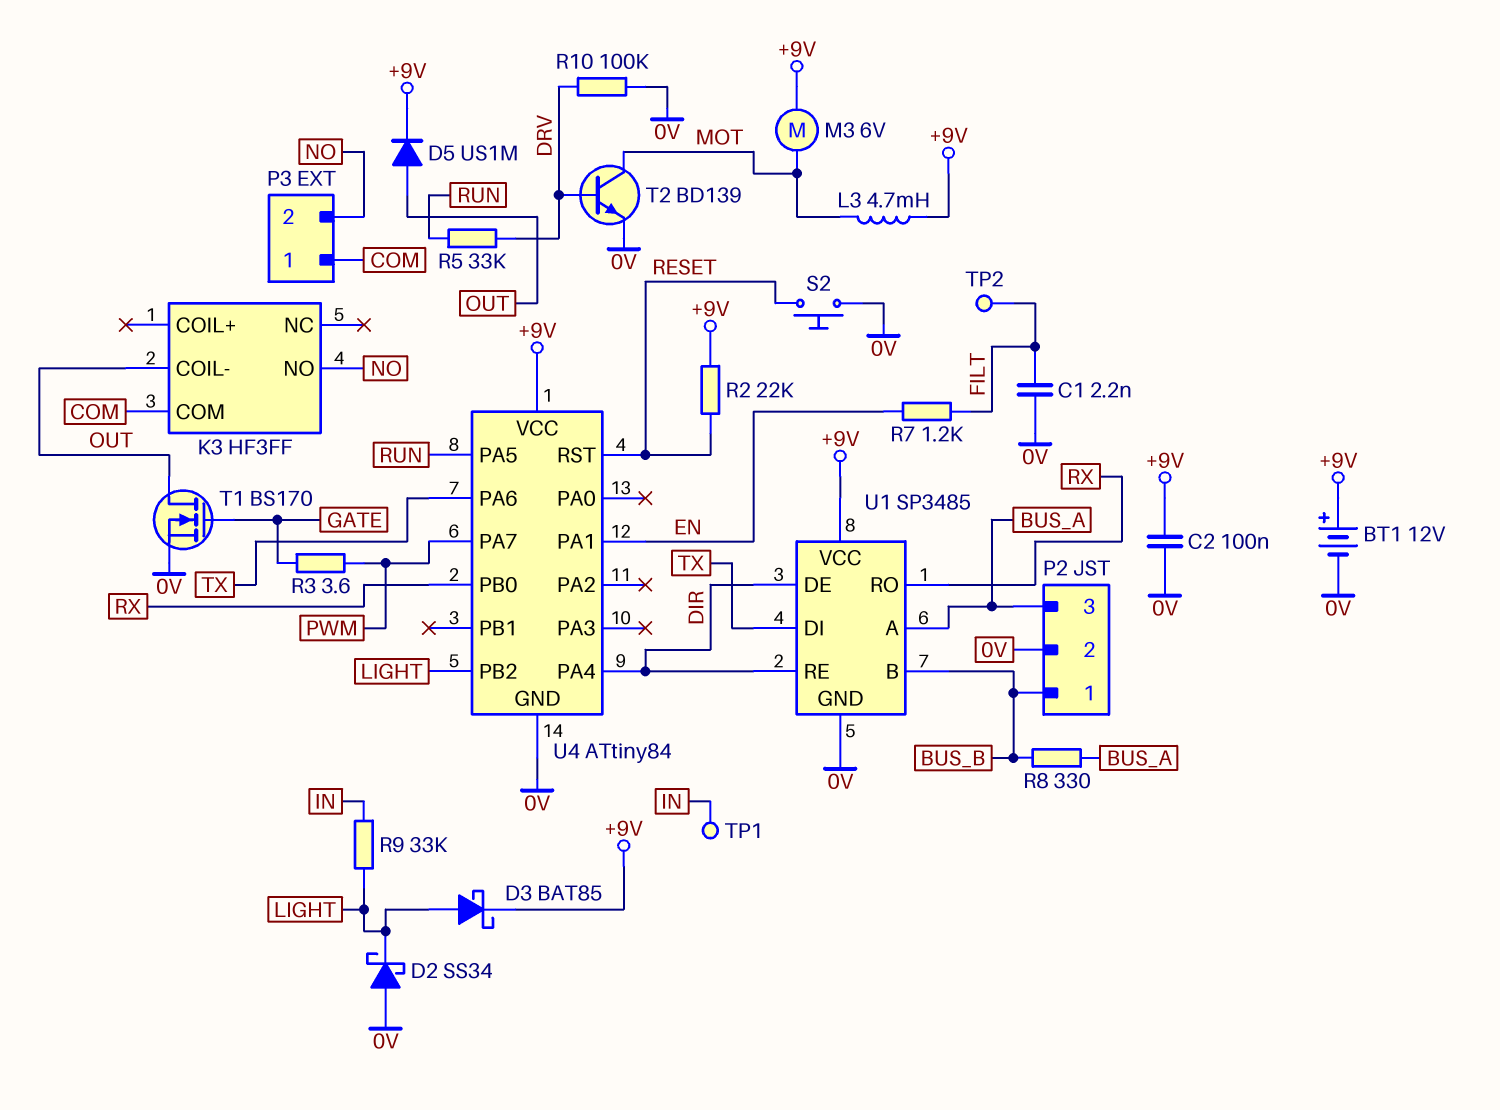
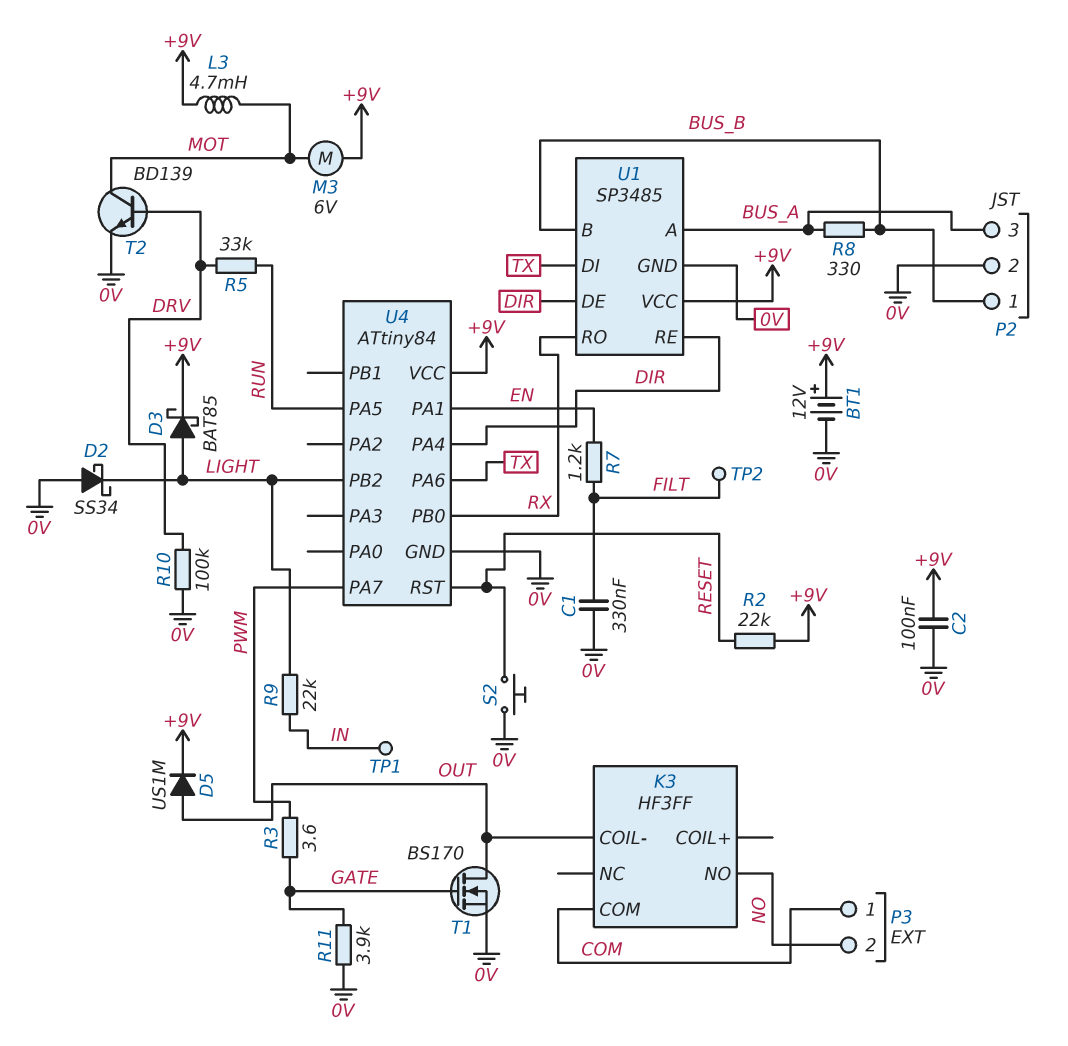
C1: 2.2nF (0V, FILT) -> 330nF (0V, FILT)
R9: 33k (IN, LIGHT) -> 22k (IN, LIGHT)
R11: none -> 3.9k (0V, GATE)

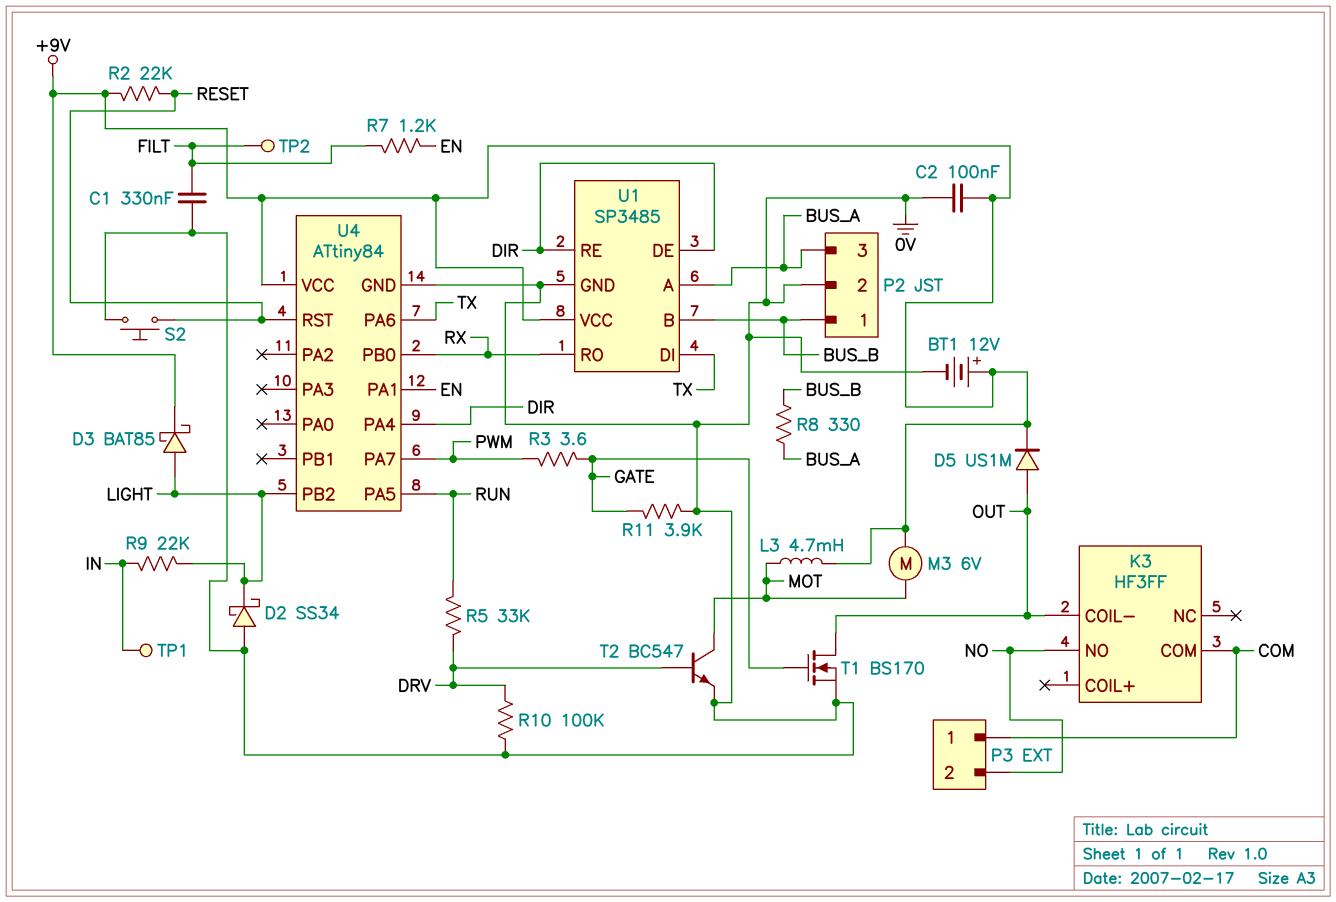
T2: NPN BD139 (B DRV, C MOT, E 0V) -> NPN BC547 (B DRV, C MOT, E 0V)

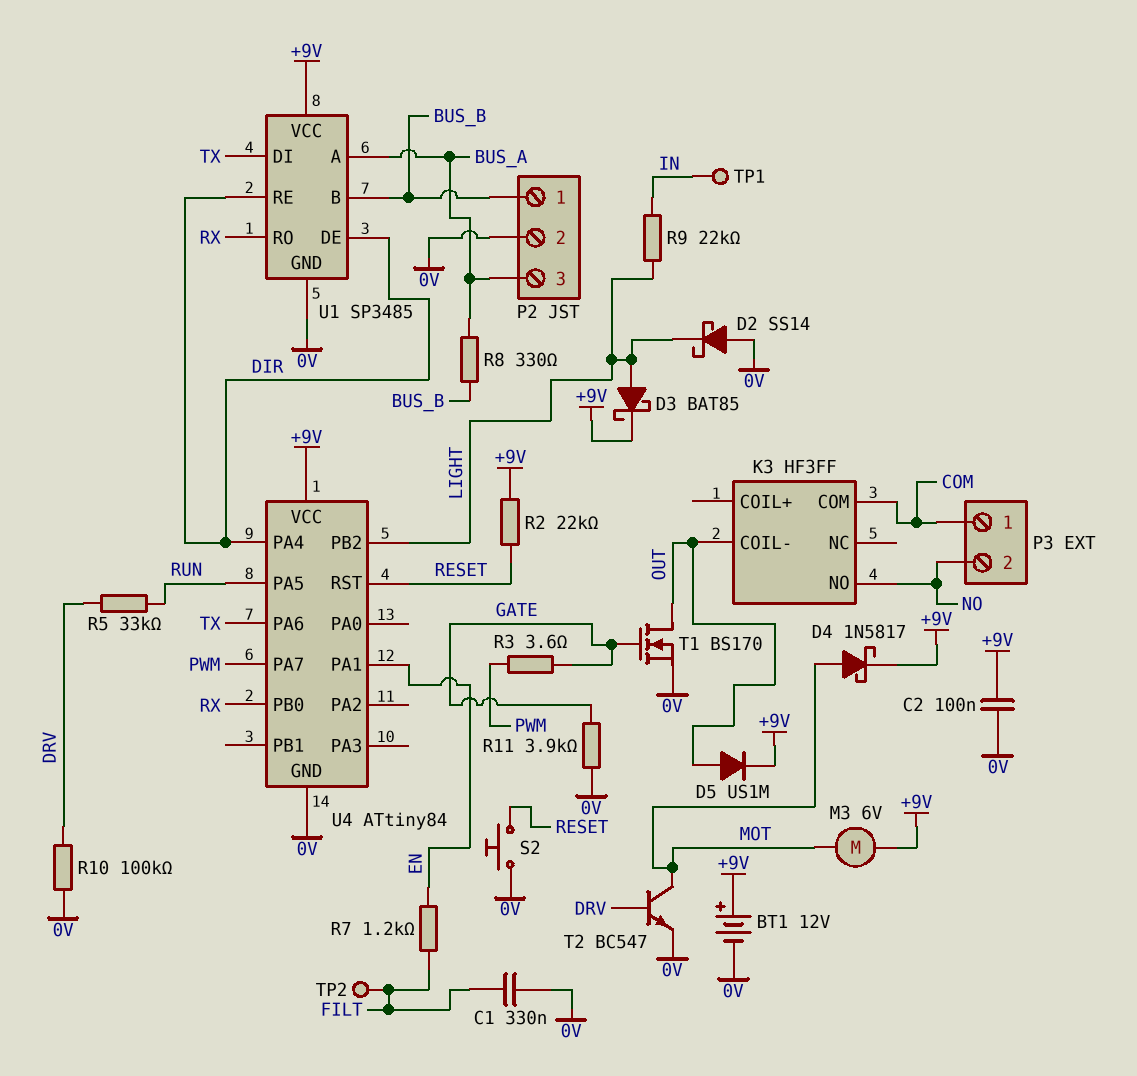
D2: schottky SS34 (A 0V, K LIGHT) -> schottky SS14 (A 0V, K LIGHT)
D4: none -> schottky 1N5817 (A MOT, K +9V)
L3: 4.7mH (+9V, MOT) -> none

